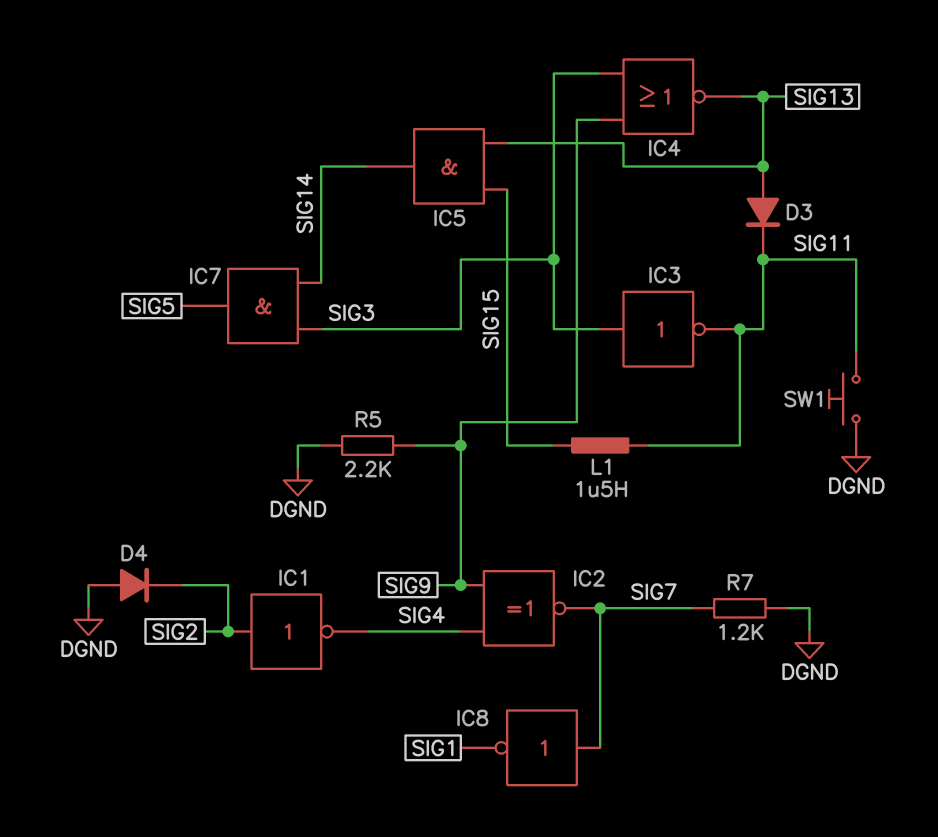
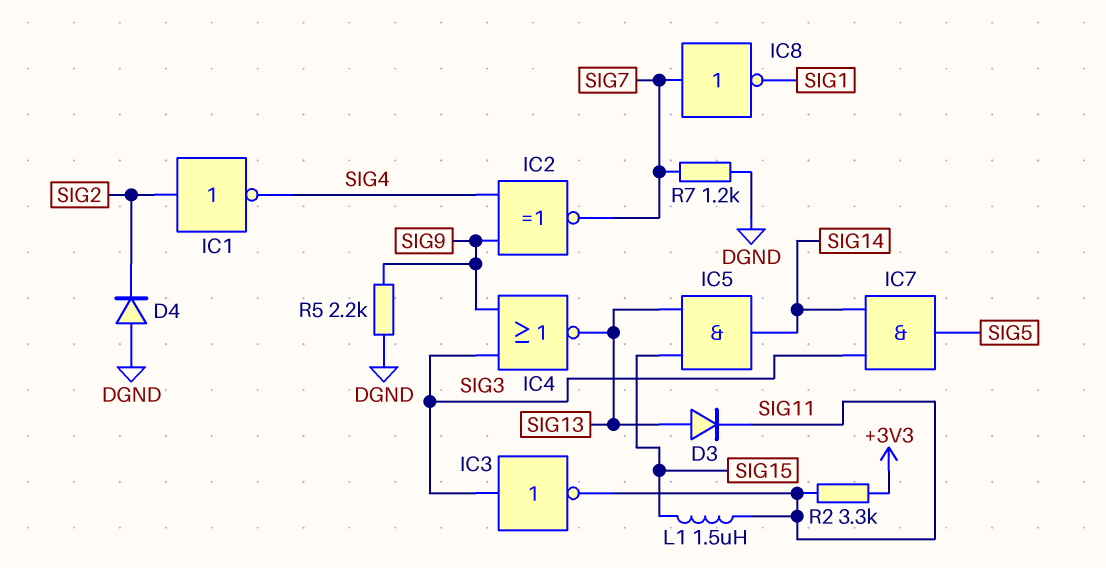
R2: none -> 3.3k (+3V3, SIG11)
SW1: button (DGND, SIG11) -> none

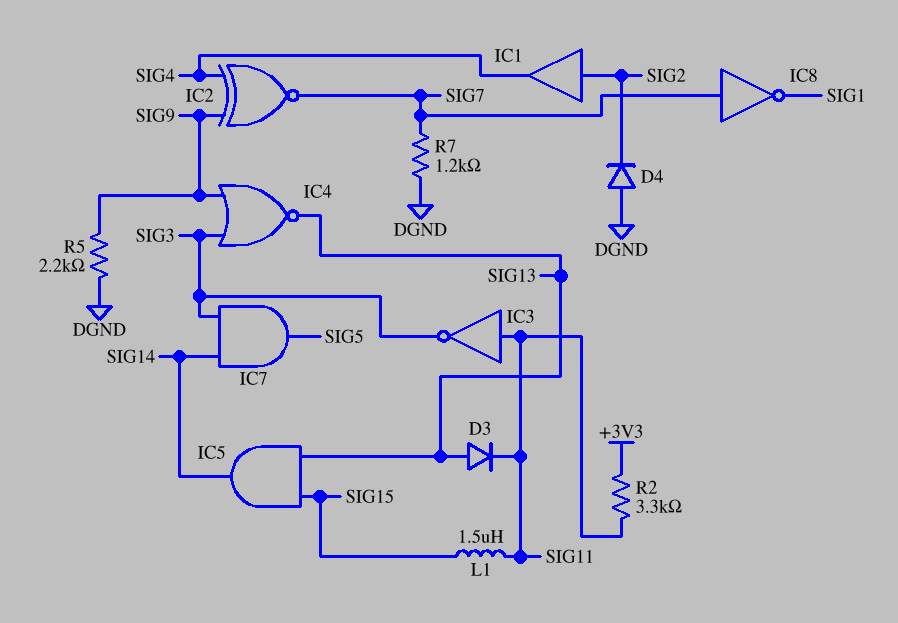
IC1: NOT (in SIG2, out SIG4) -> buffer (in SIG2, out SIG4)
IC3: NOT (in SIG3, out SIG11) -> NOT (in SIG11, out SIG3)

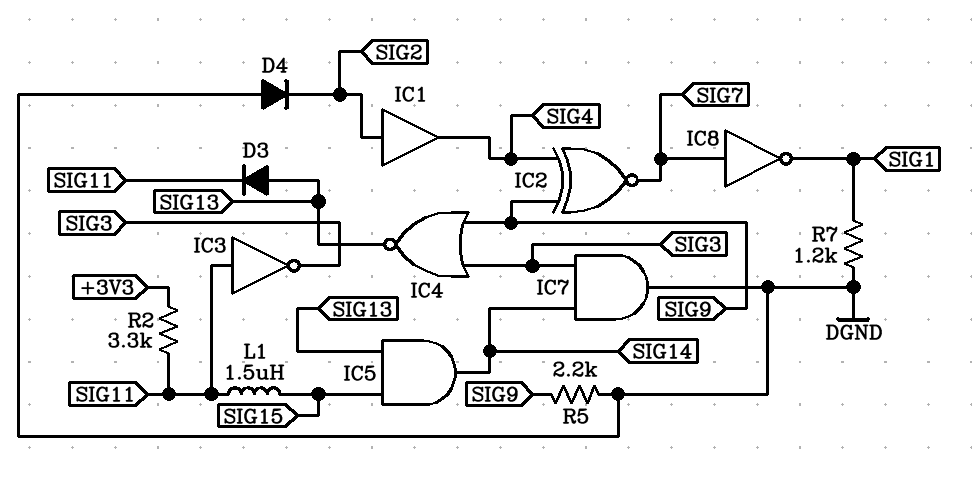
IC7: AND (in SIG3, in SIG14, out SIG5) -> AND (in SIG3, in SIG14, out DGND)
R7: 1.2k (DGND, SIG7) -> 1.2k (DGND, SIG1)

